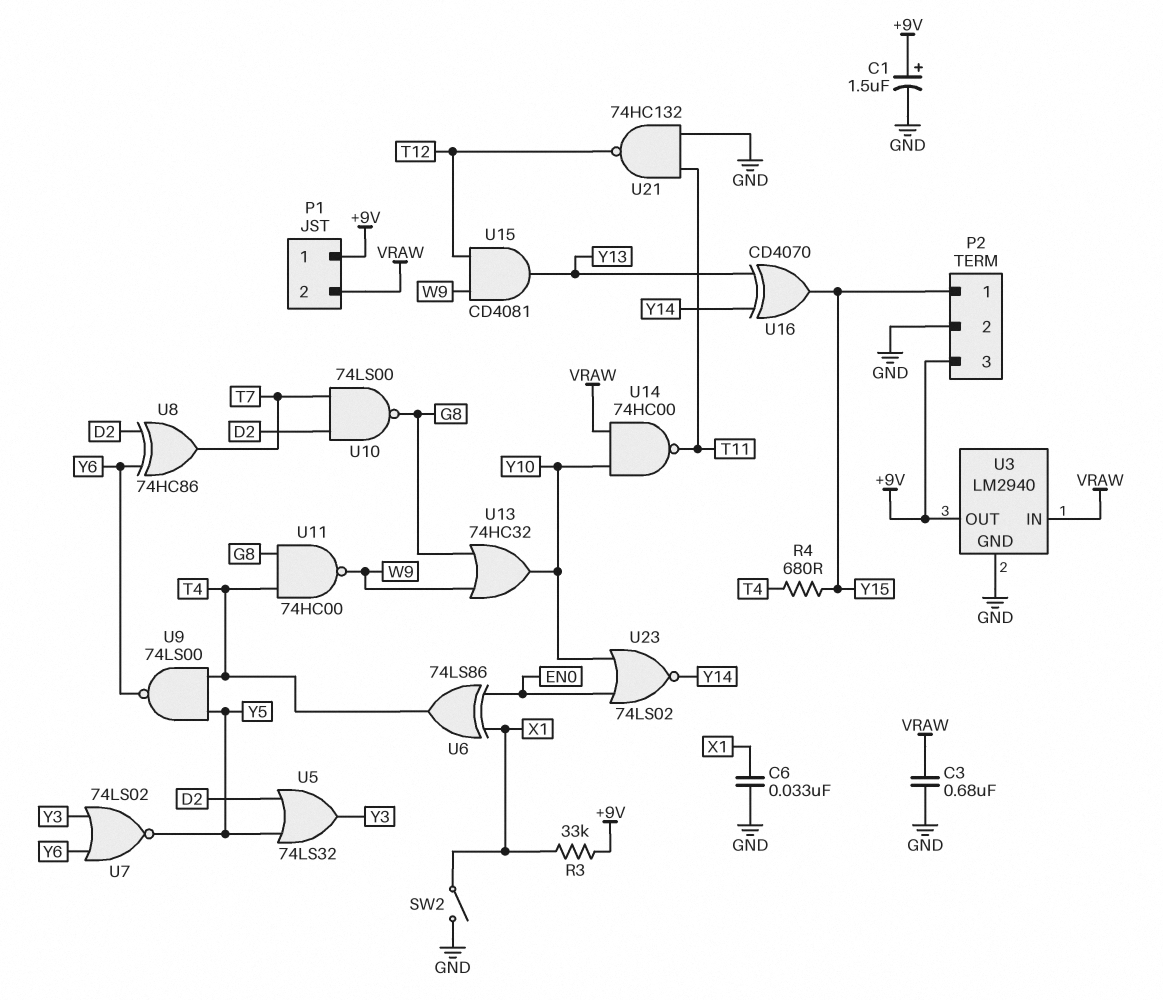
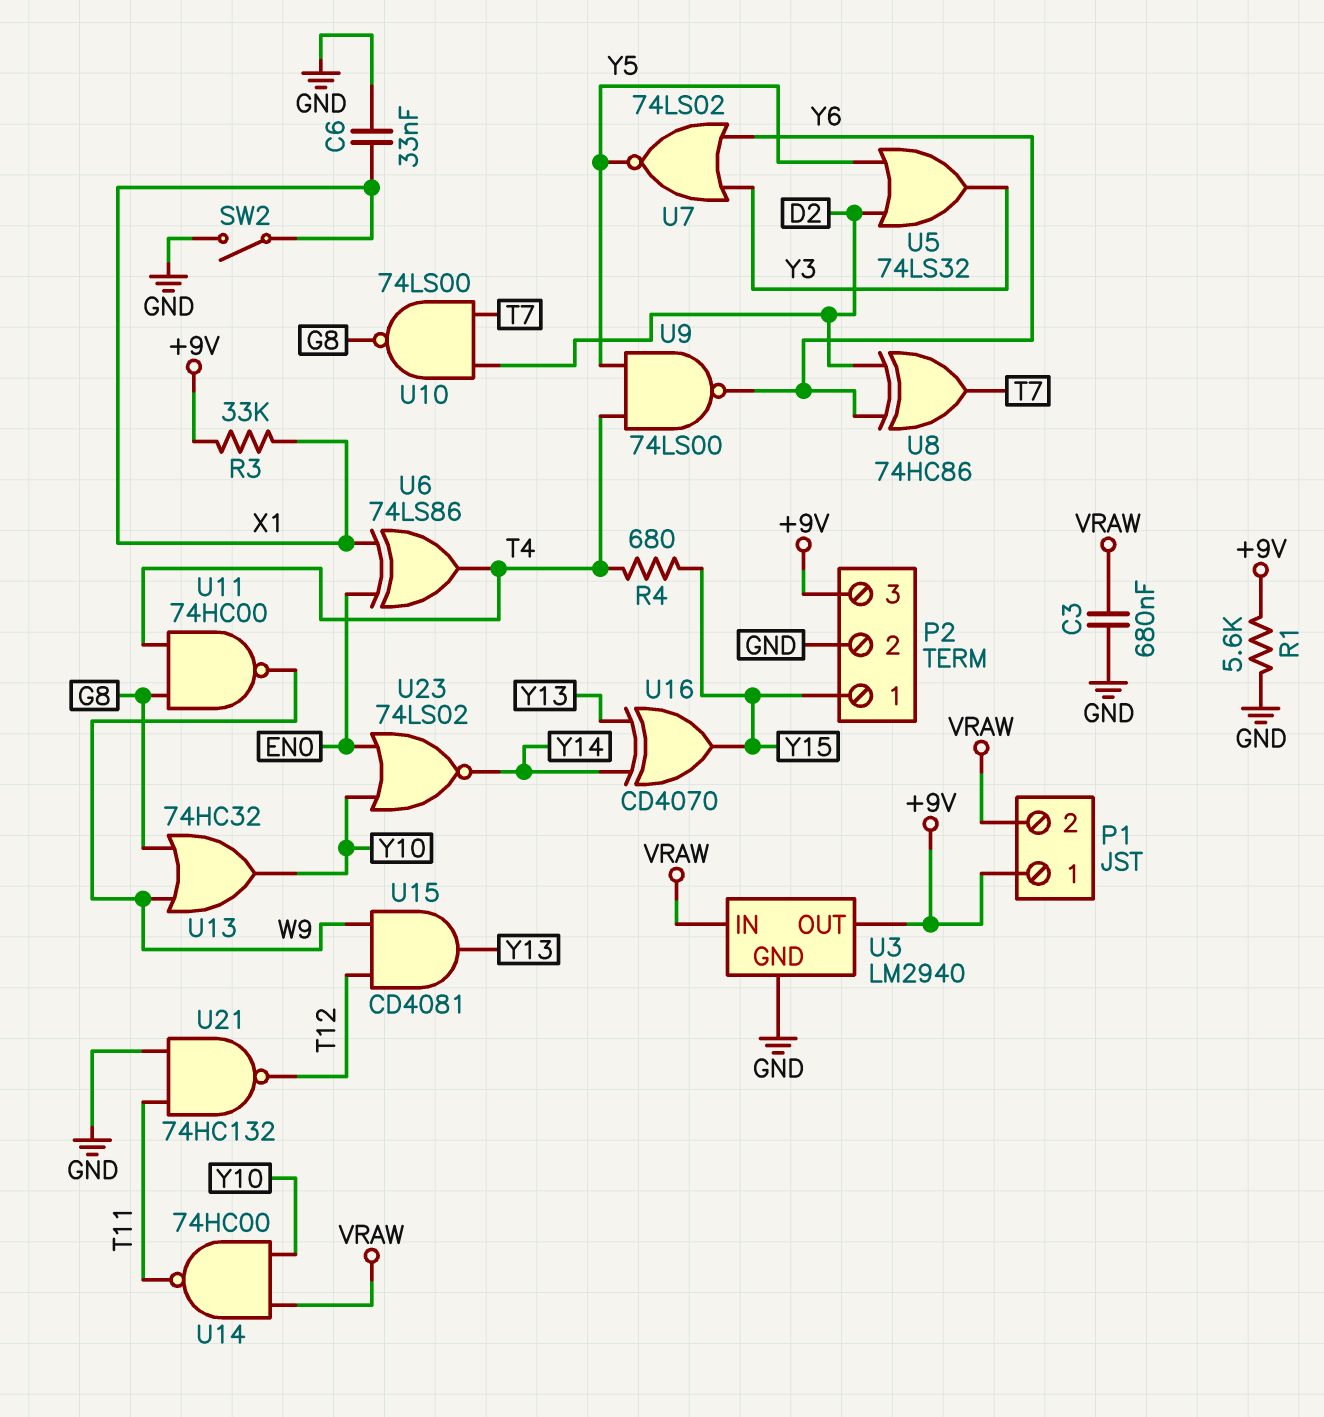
C1: 1.5uF (plus +9V, minus GND) -> none
R1: none -> 5.6k (+9V, GND)

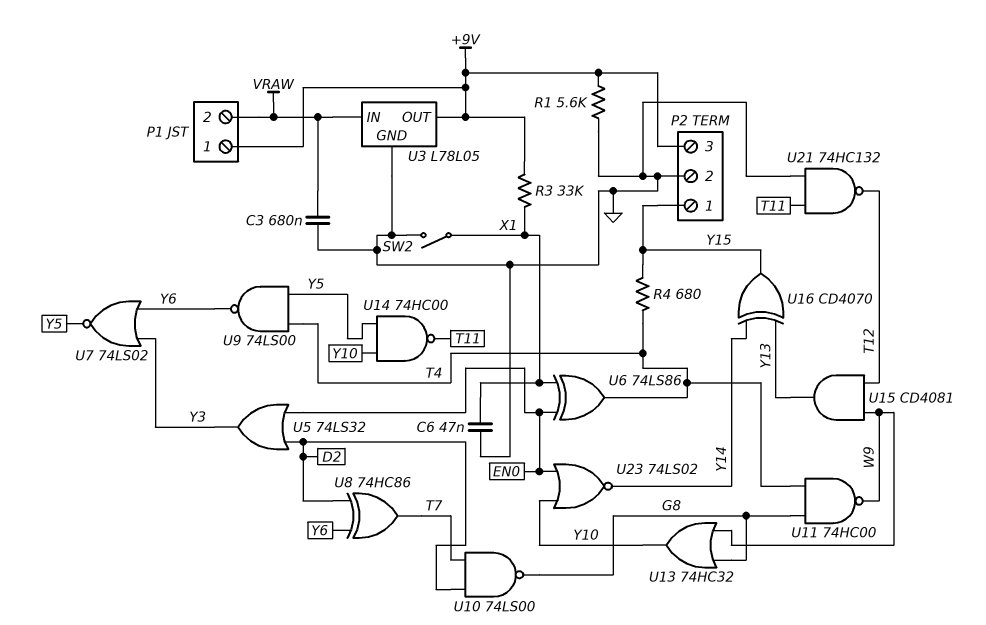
C6: 33nF (GND, X1) -> 47nF (GND, X1)
U3: LM2940 -> L78L05
U5: OR 74LS32 (in D2, in Y5, out Y3) -> OR 74LS32 (in D2, in EN0, out Y3)
U14: NAND 74HC00 (in VRAW, in Y10, out T11) -> NAND 74HC00 (in Y5, in Y10, out T11)

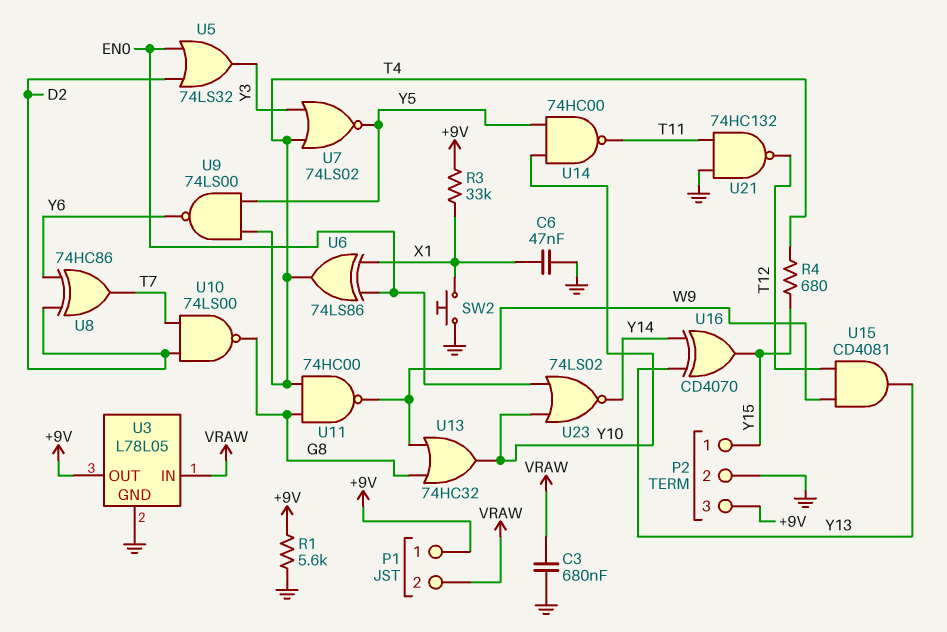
SW2: switch (GND, X1) -> button (GND, X1)
U7: NOR 74LS02 (in Y3, in Y6, out Y5) -> NOR 74LS02 (in T4, in Y3, out Y5)

